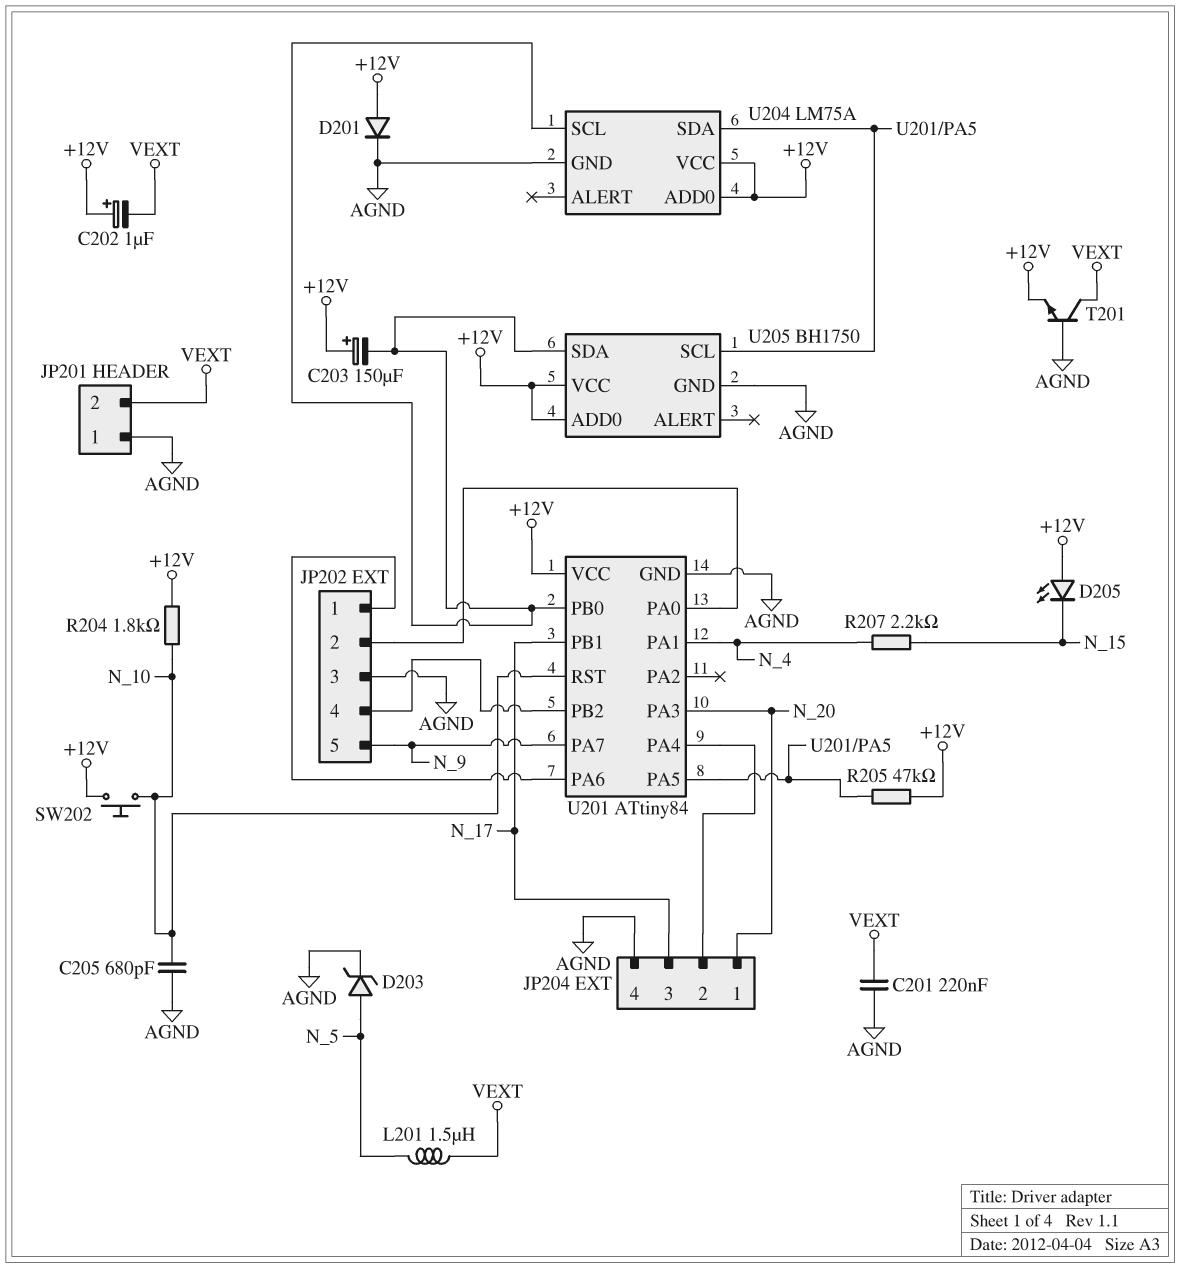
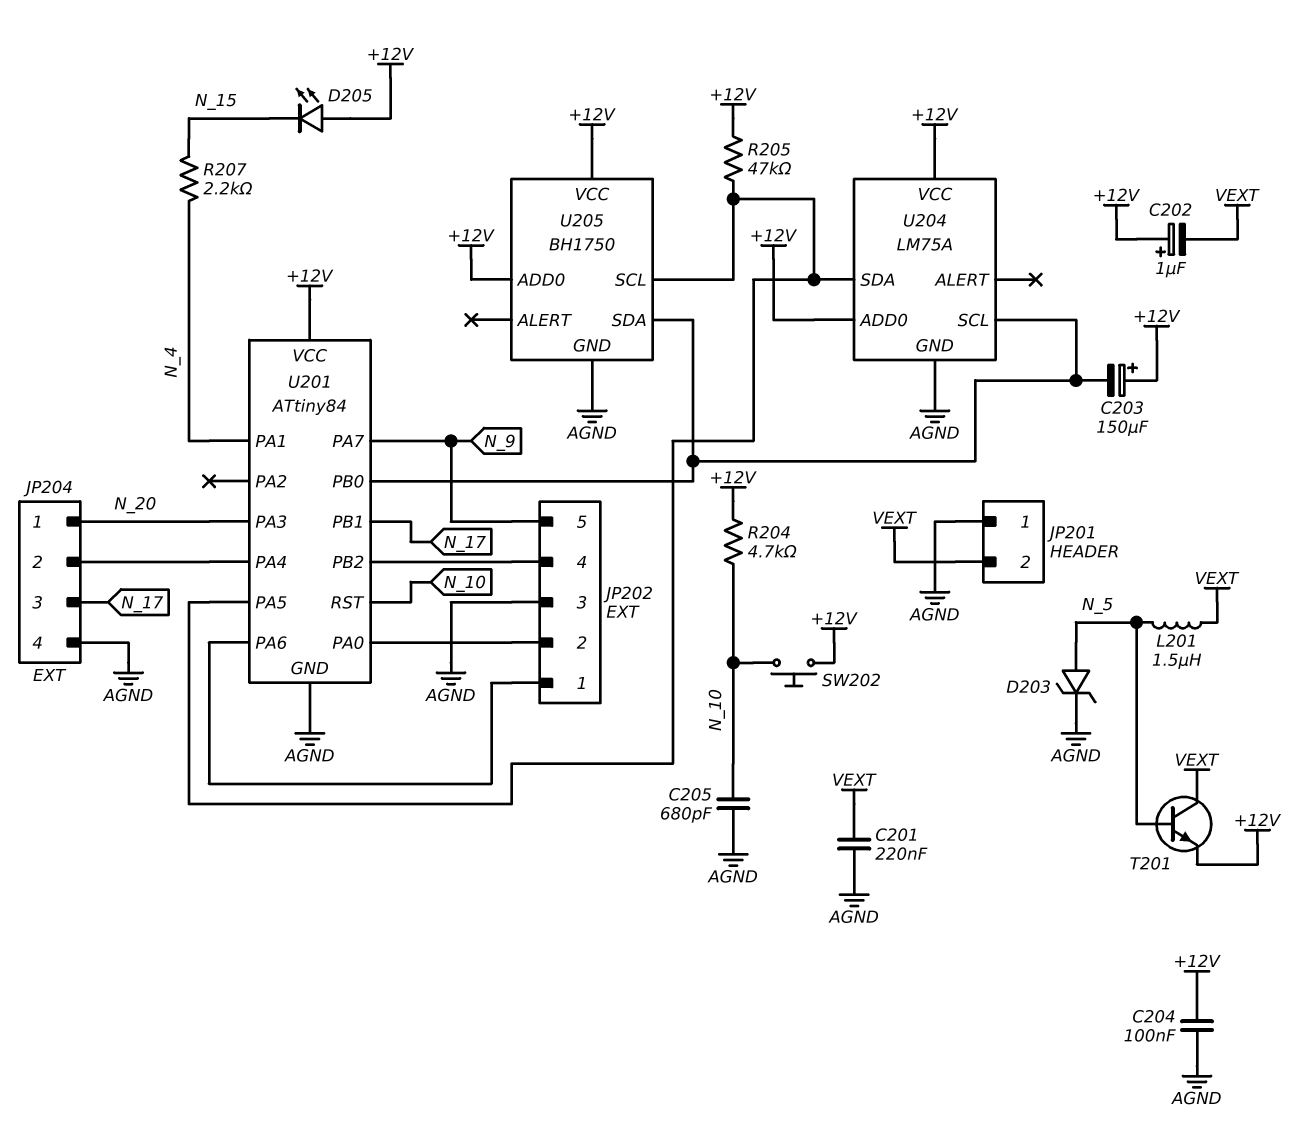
C204: none -> 100nF (+12V, AGND)
D201: diode (A +12V, K AGND) -> none
R204: 1.8k (+12V, N_10) -> 4.7k (+12V, N_10)
T201: NPN (B AGND, C VEXT, E +12V) -> NPN (B N_5, C VEXT, E +12V)

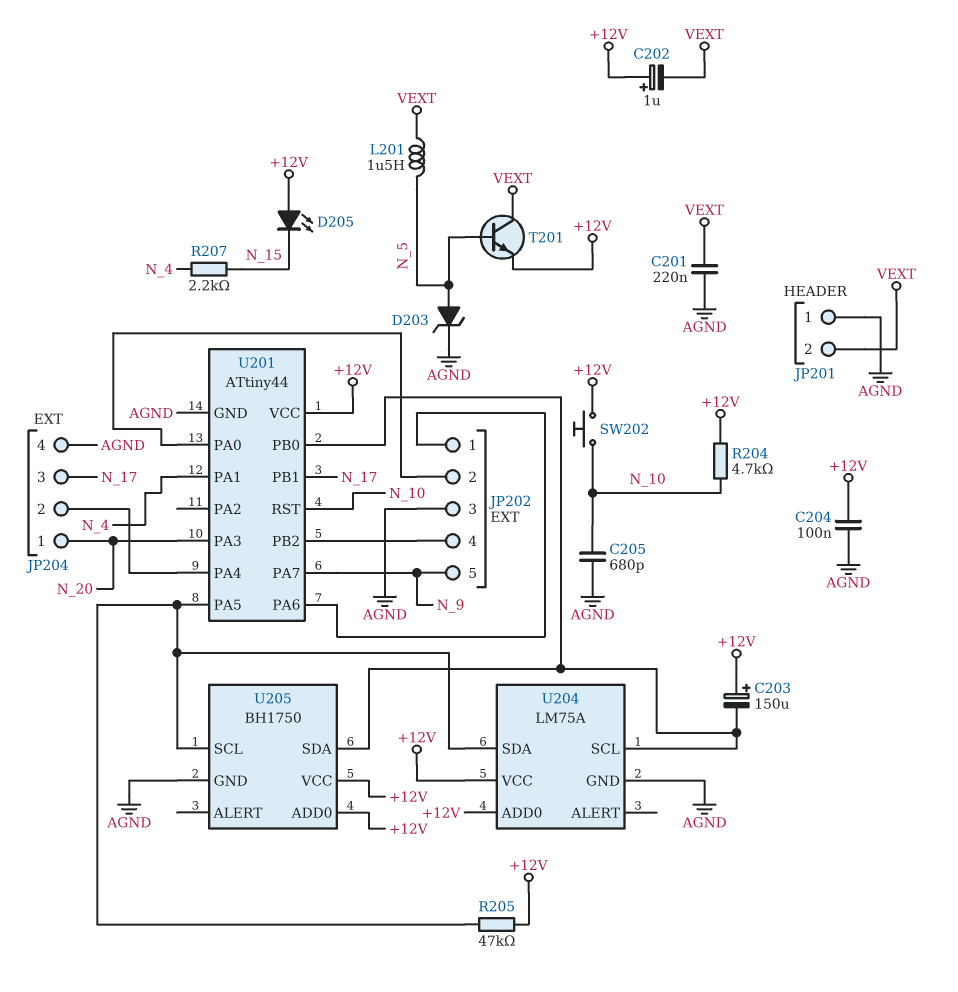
U201: ATtiny84 -> ATtiny44

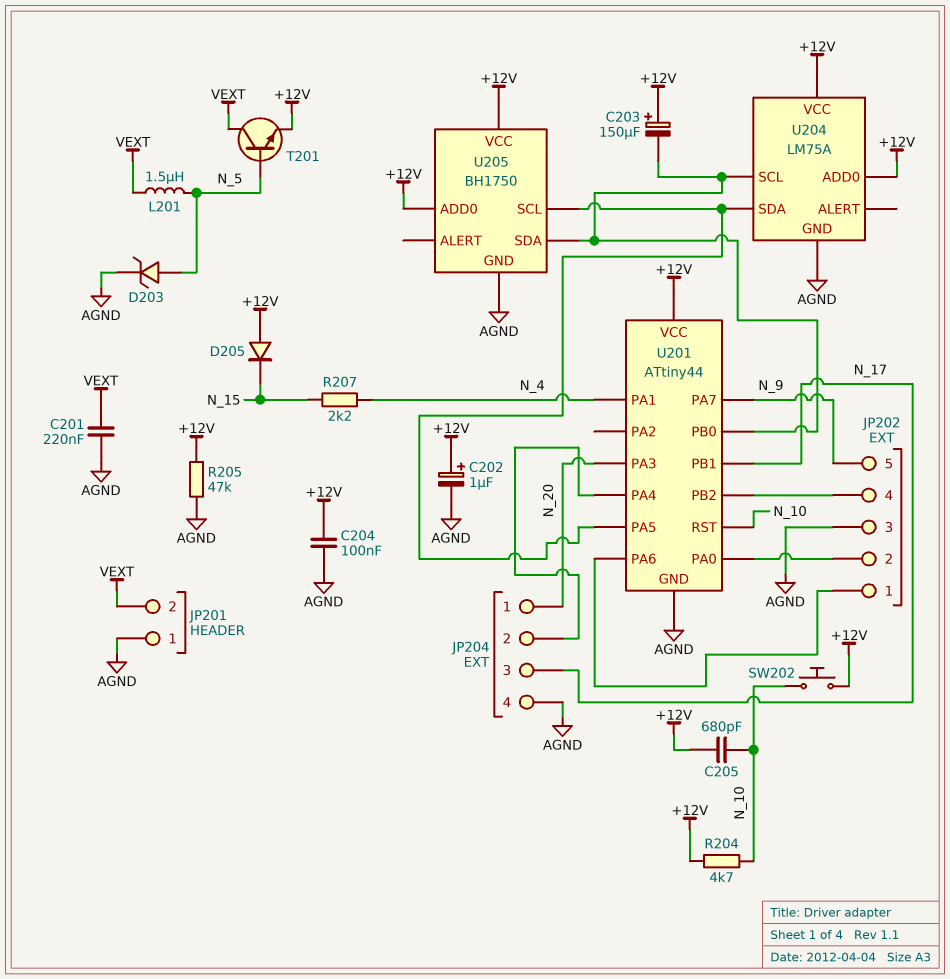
C202: 1uF (plus +12V, minus VEXT) -> 1uF (plus +12V, minus AGND)
C205: 680pF (AGND, N_10) -> 680pF (+12V, N_10)
D205: LED (A +12V, K N_15) -> diode (A +12V, K N_15)
R205: 47k (+12V, U201/PA5) -> 47k (+12V, AGND)

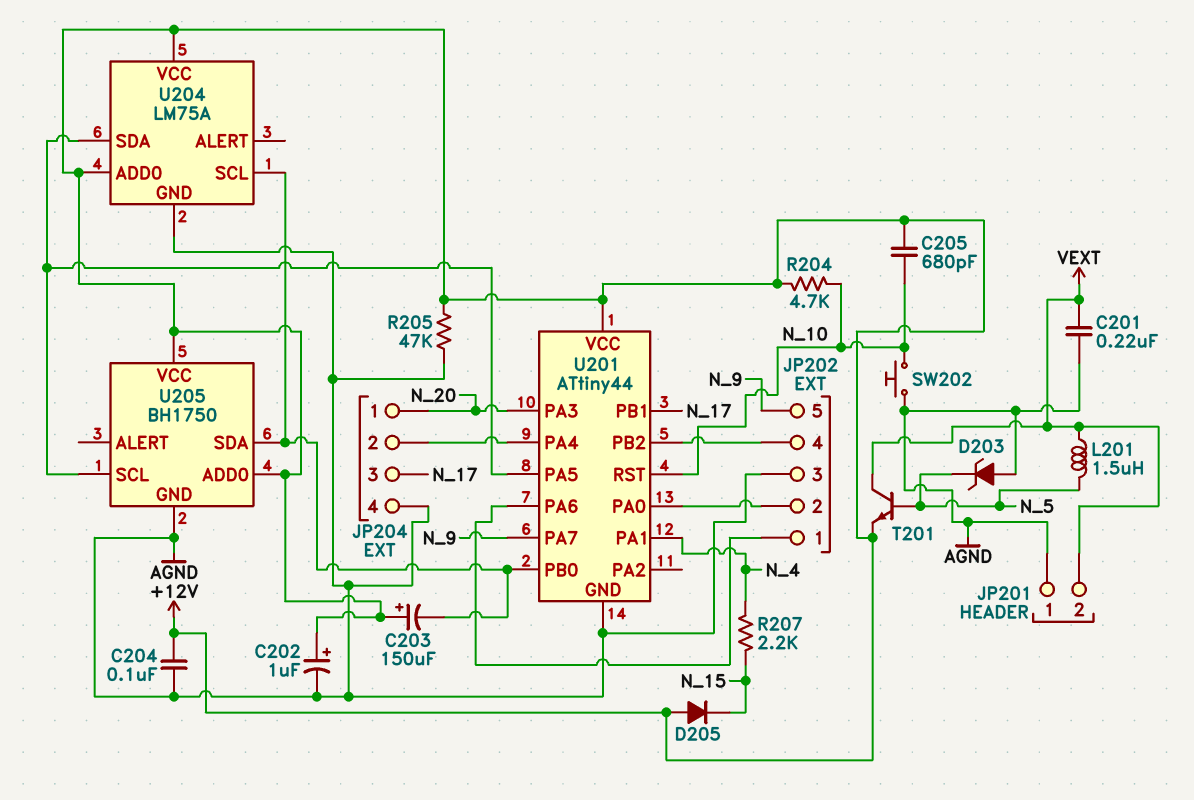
D203: zener (A N_5, K AGND) -> zener (A AGND, K N_5)
SW202: button (+12V, N_10) -> button (AGND, N_10)

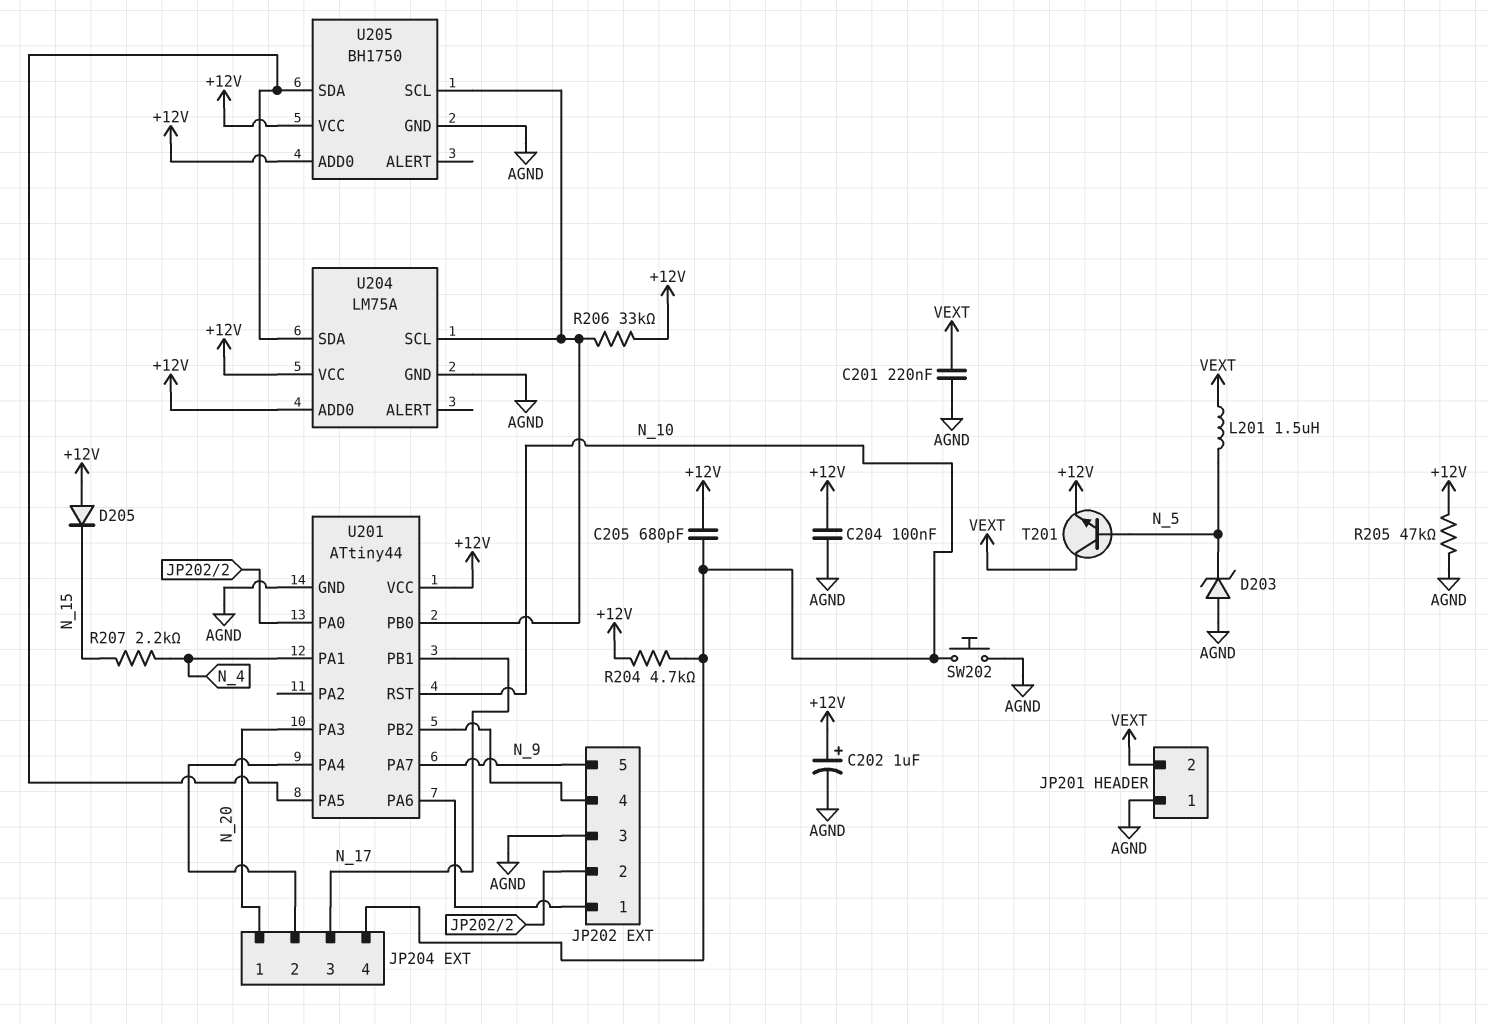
C203: 150uF (plus +12V, minus U201/PB0) -> none
JP204 pin 4: AGND -> N_10
R206: none -> 33k (+12V, U201/PB0)
U205 pin SCL: U201/PA5 -> U201/PB0
U205 pin SDA: U201/PB0 -> U201/PA5

